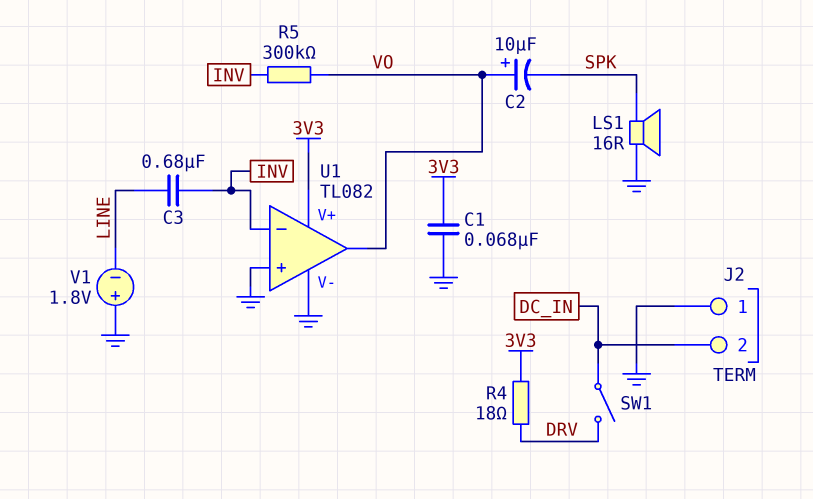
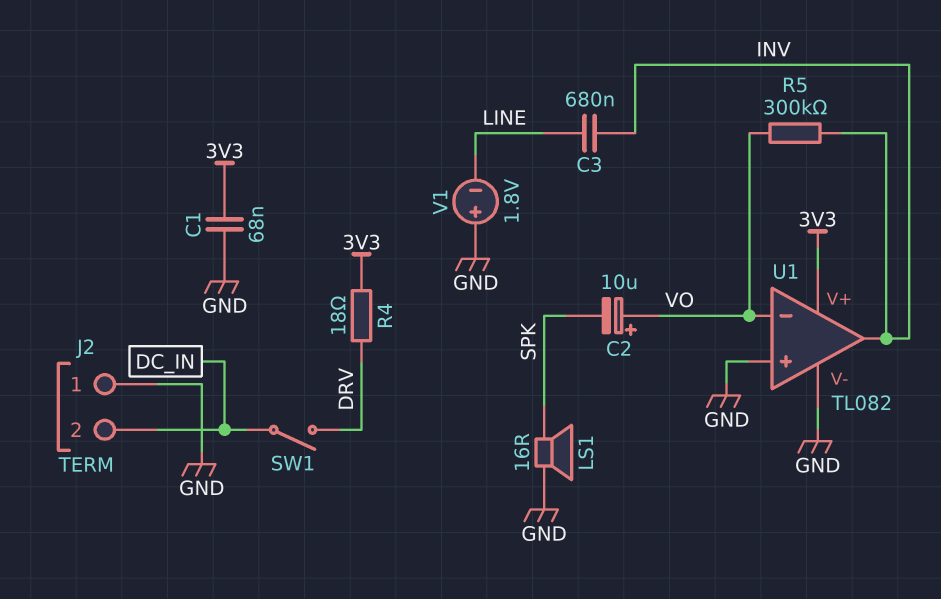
U1 pin in-: INV -> VO
U1 pin out: VO -> INV

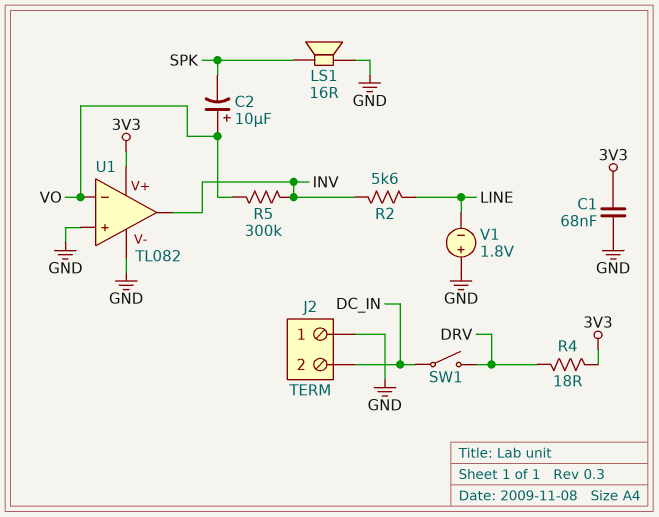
C3: 680nF (INV, LINE) -> none
R2: none -> 5.6k (INV, LINE)

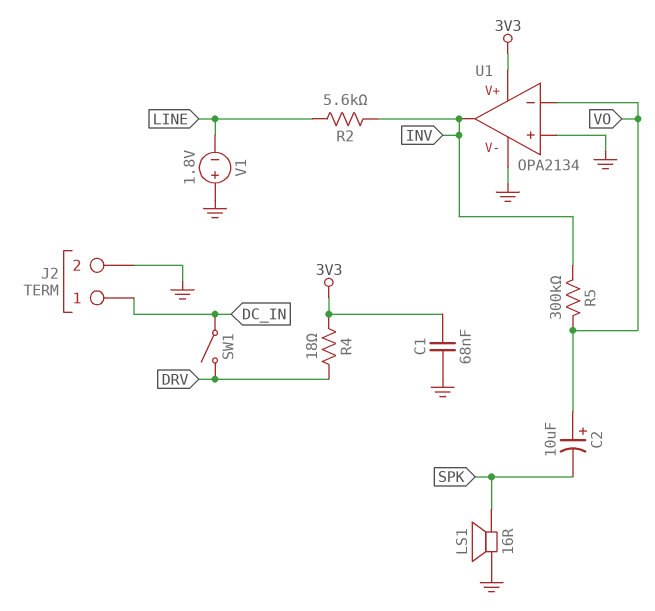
J2 pin 1: GND -> DC_IN
J2 pin 2: DC_IN -> GND
U1: TL082 -> OPA2134

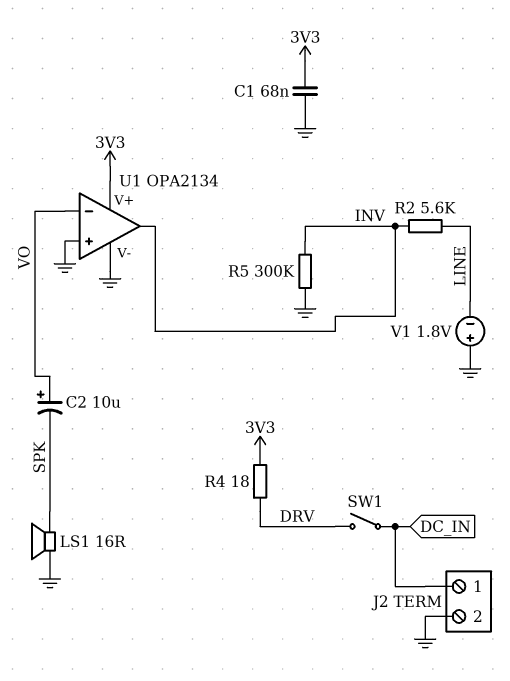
R5: 300k (INV, VO) -> 300k (GND, INV)

